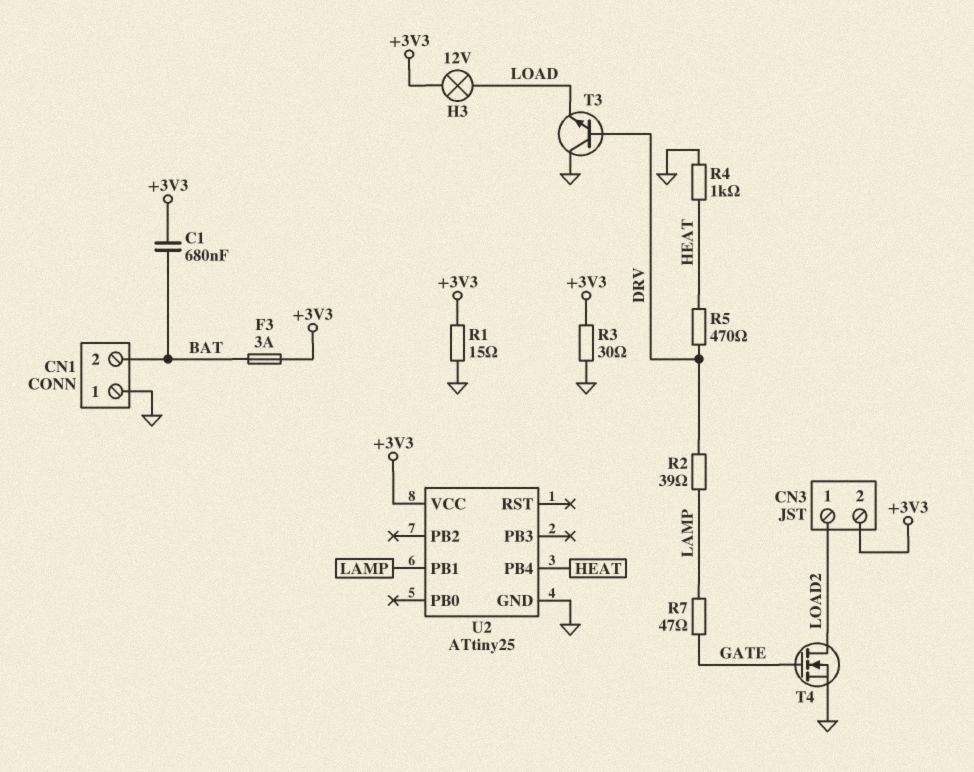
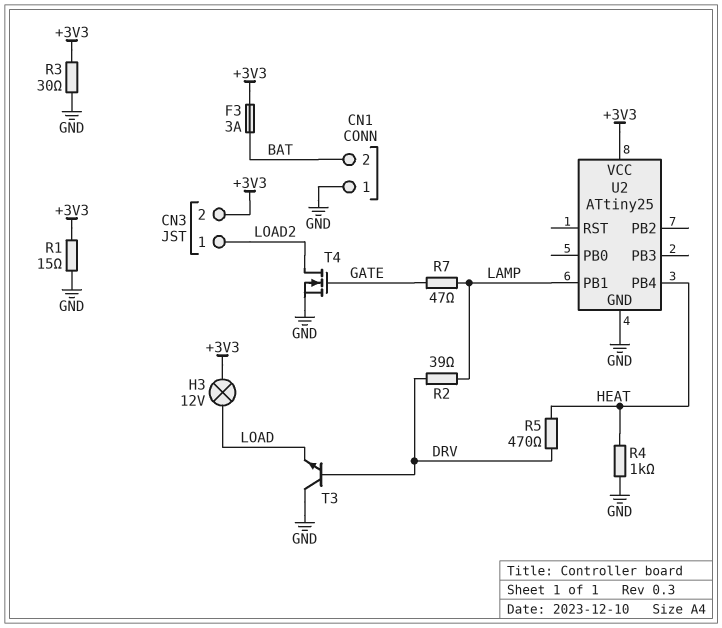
C1: 680nF (+3V3, BAT) -> none

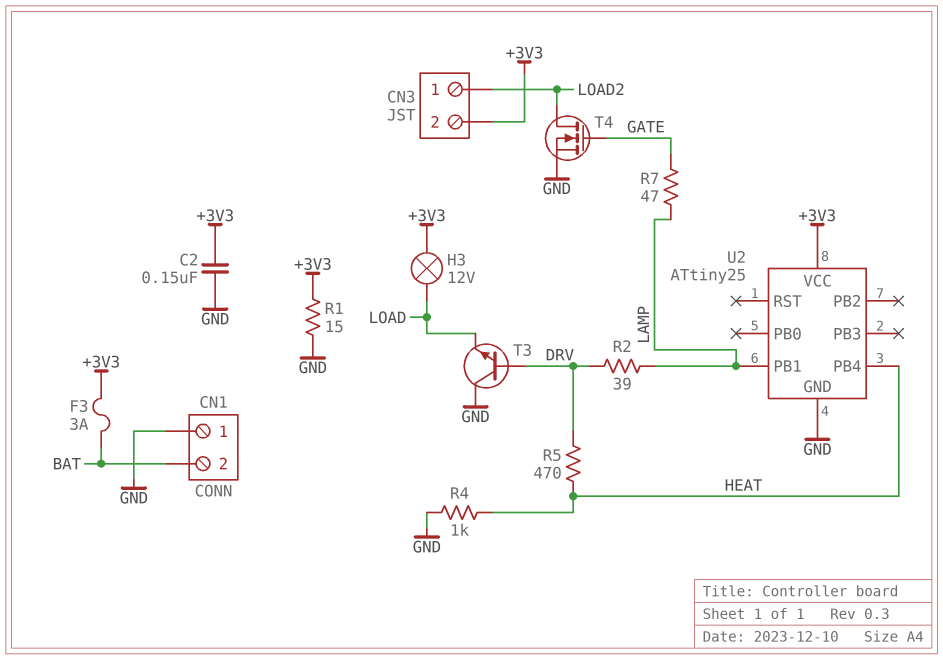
C2: none -> 150nF (+3V3, GND)
R3: 30 (+3V3, GND) -> none

